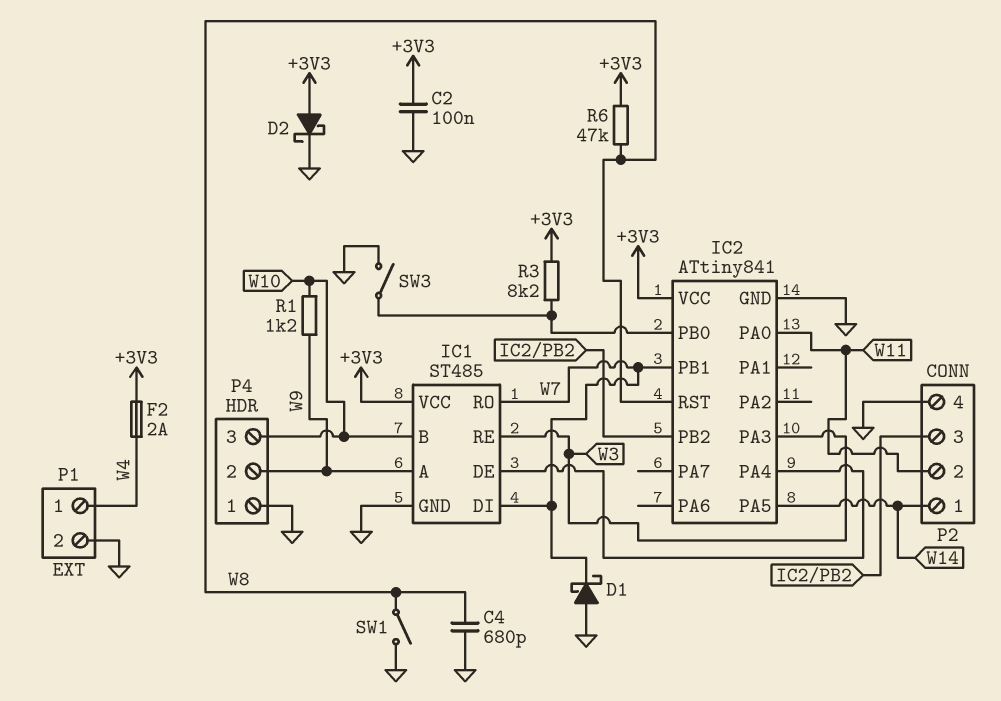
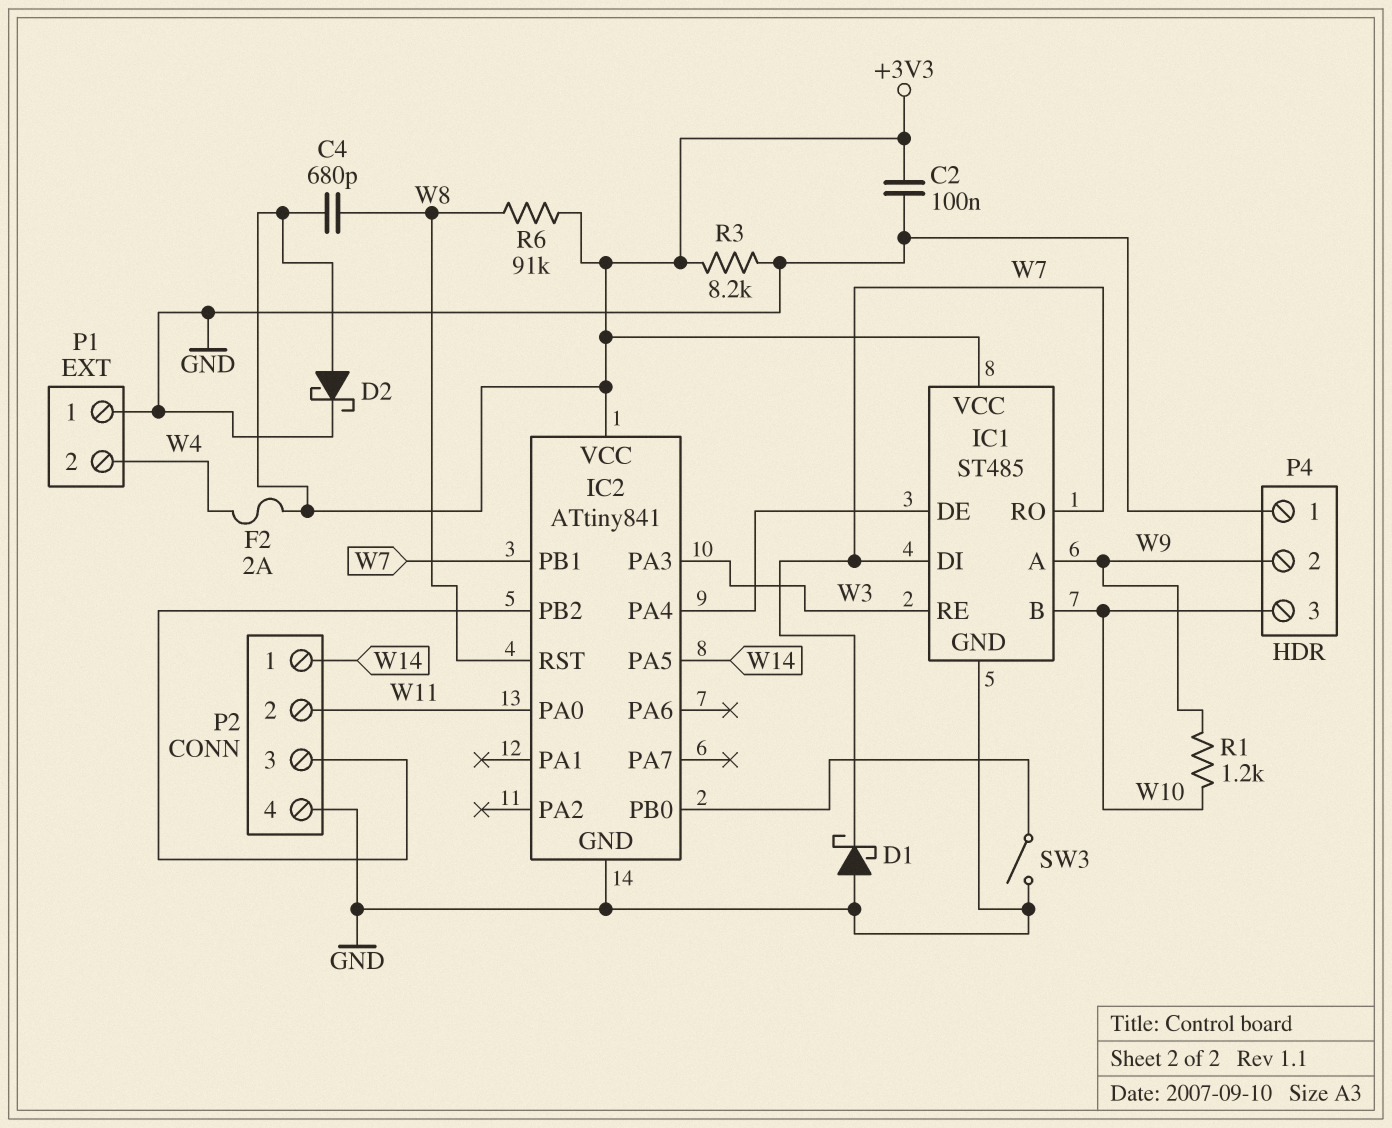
C4: 680pF (GND, W8) -> 680pF (+3V3, W8)
P1 pin 1: W4 -> GND
P1 pin 2: GND -> W4
R3: 8.2k (+3V3, IC2/PB0) -> 8.2k (+3V3, GND)
R6: 47k (+3V3, W8) -> 91k (+3V3, W8)
SW1: switch (GND, W8) -> none

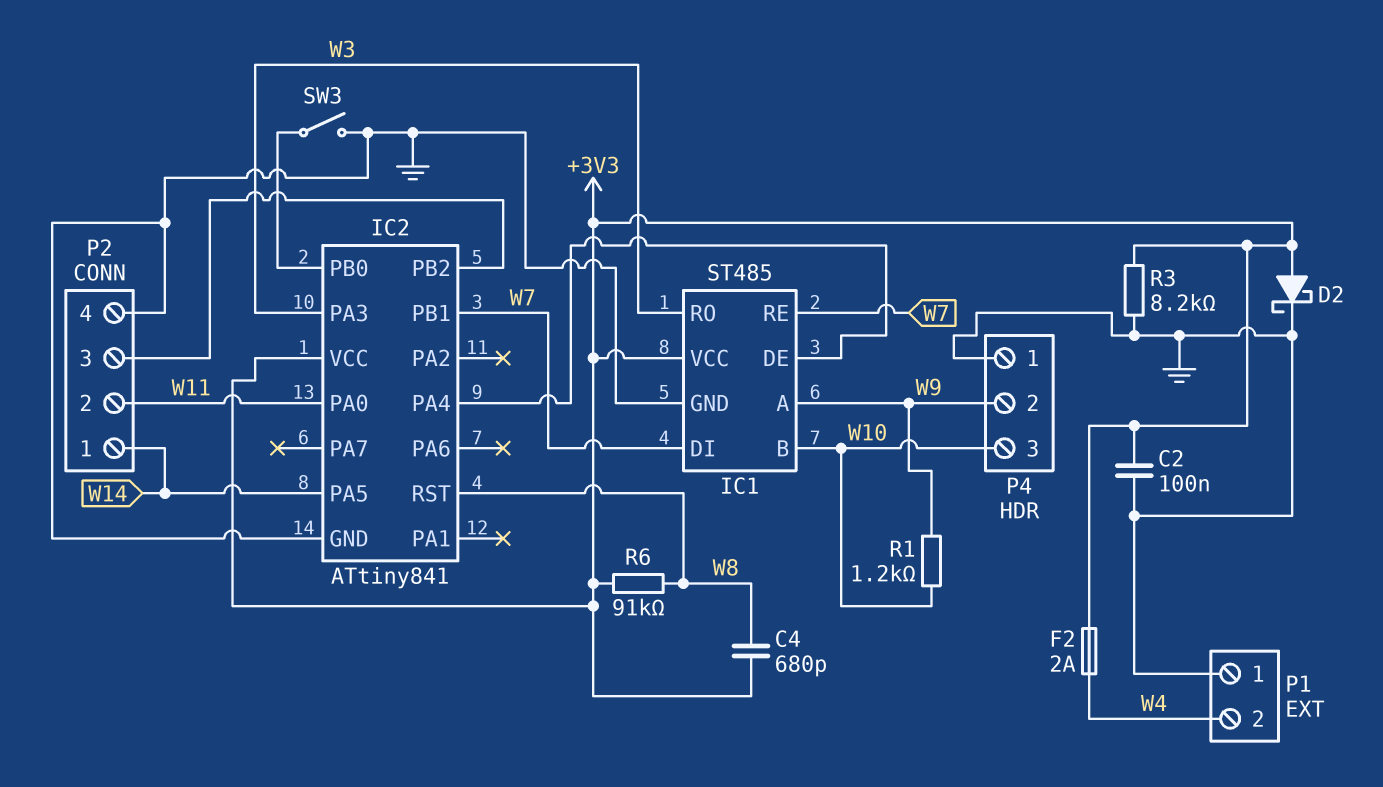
D1: schottky (A GND, K W7) -> none
IC1 pin RE: W3 -> W7
IC1 pin RO: W7 -> W3

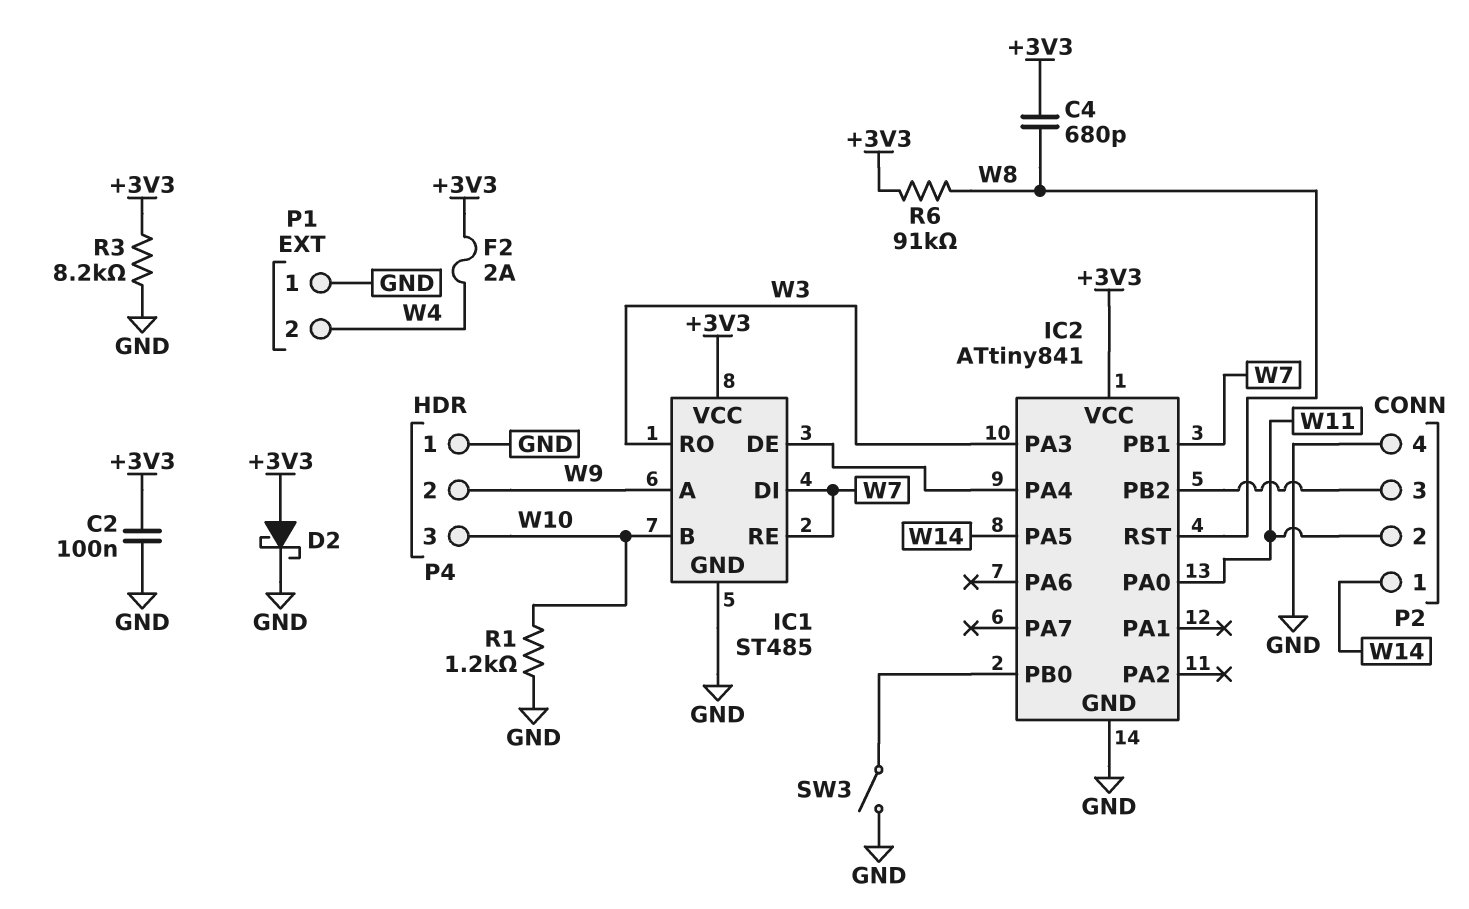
R1: 1.2k (W9, W10) -> 1.2k (GND, W10)

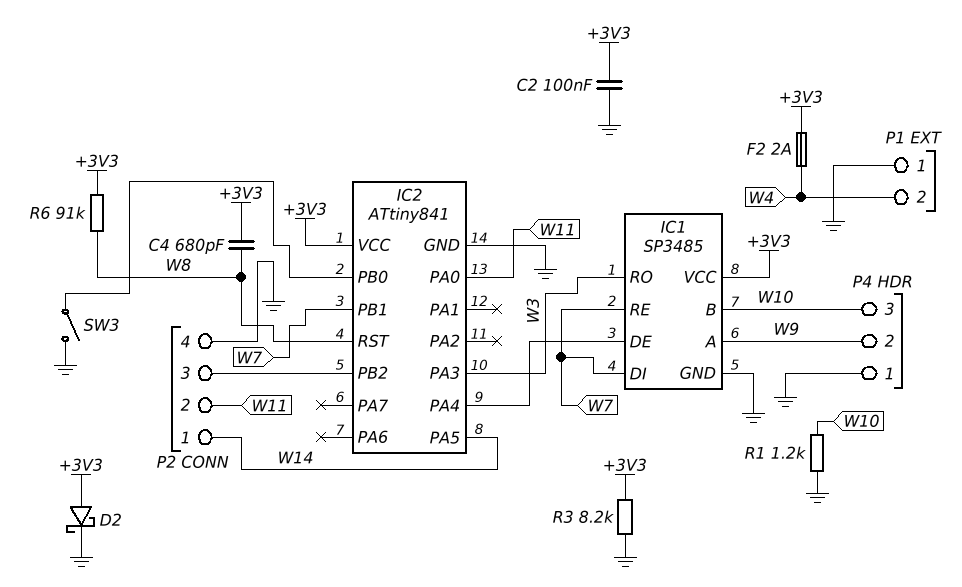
IC1: ST485 -> SP3485

